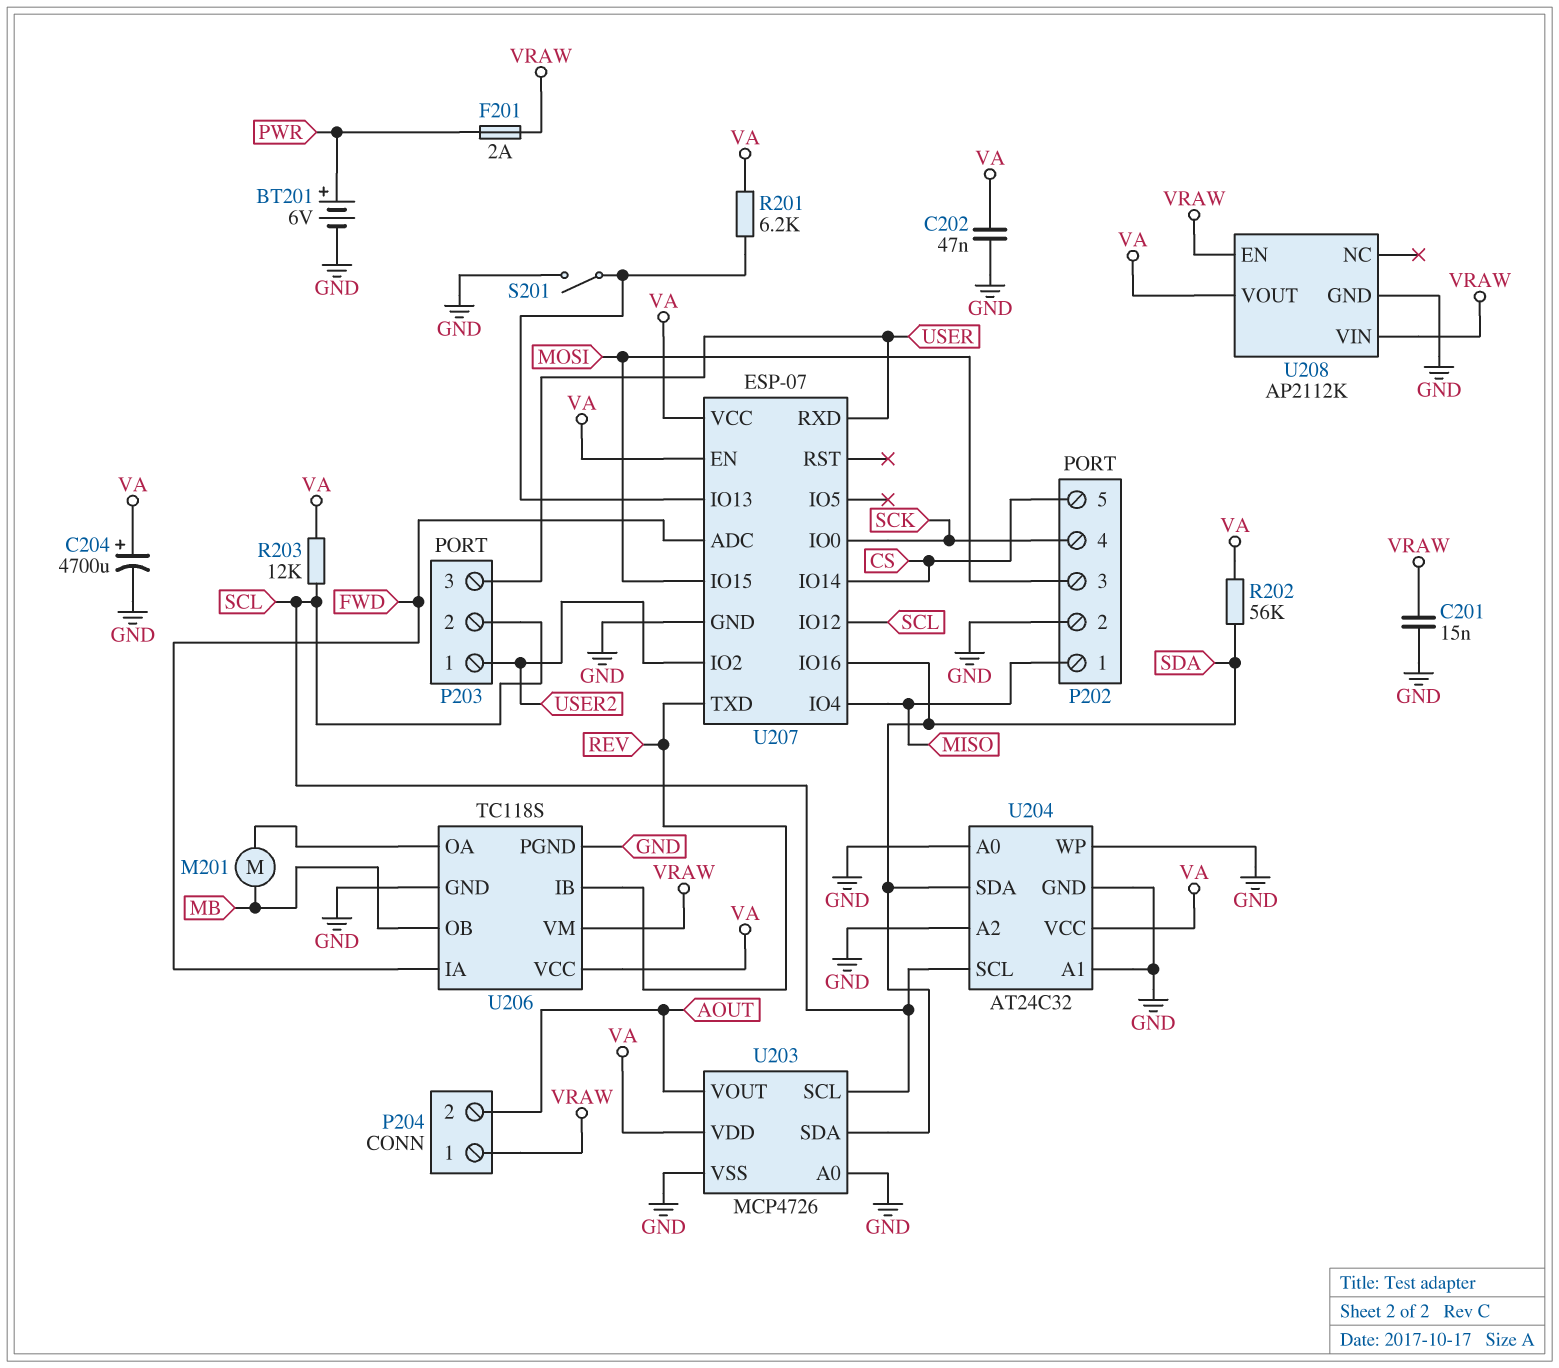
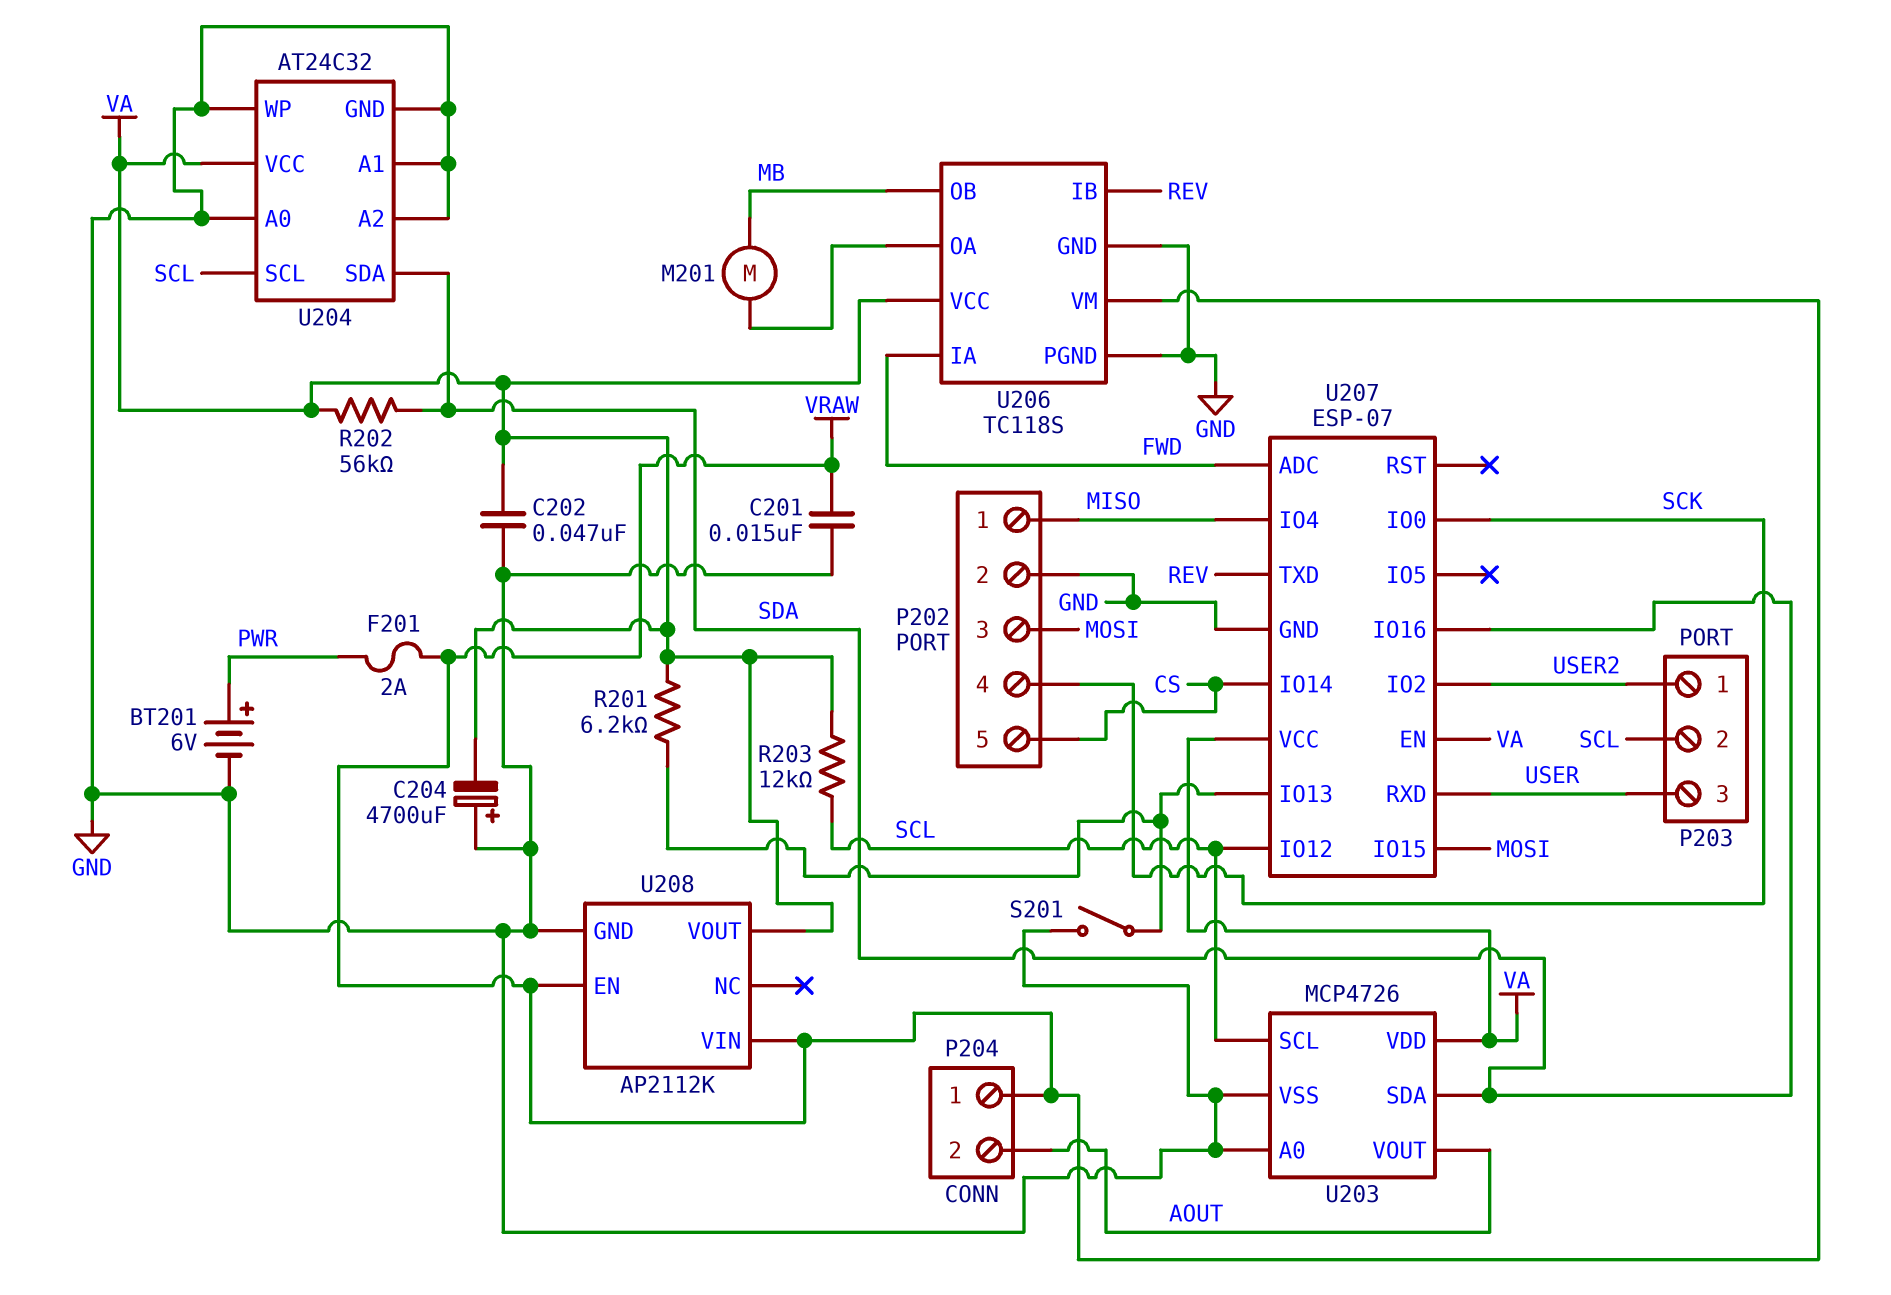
C204: 4700uF (plus VA, minus GND) -> 4700uF (plus GND, minus VA)

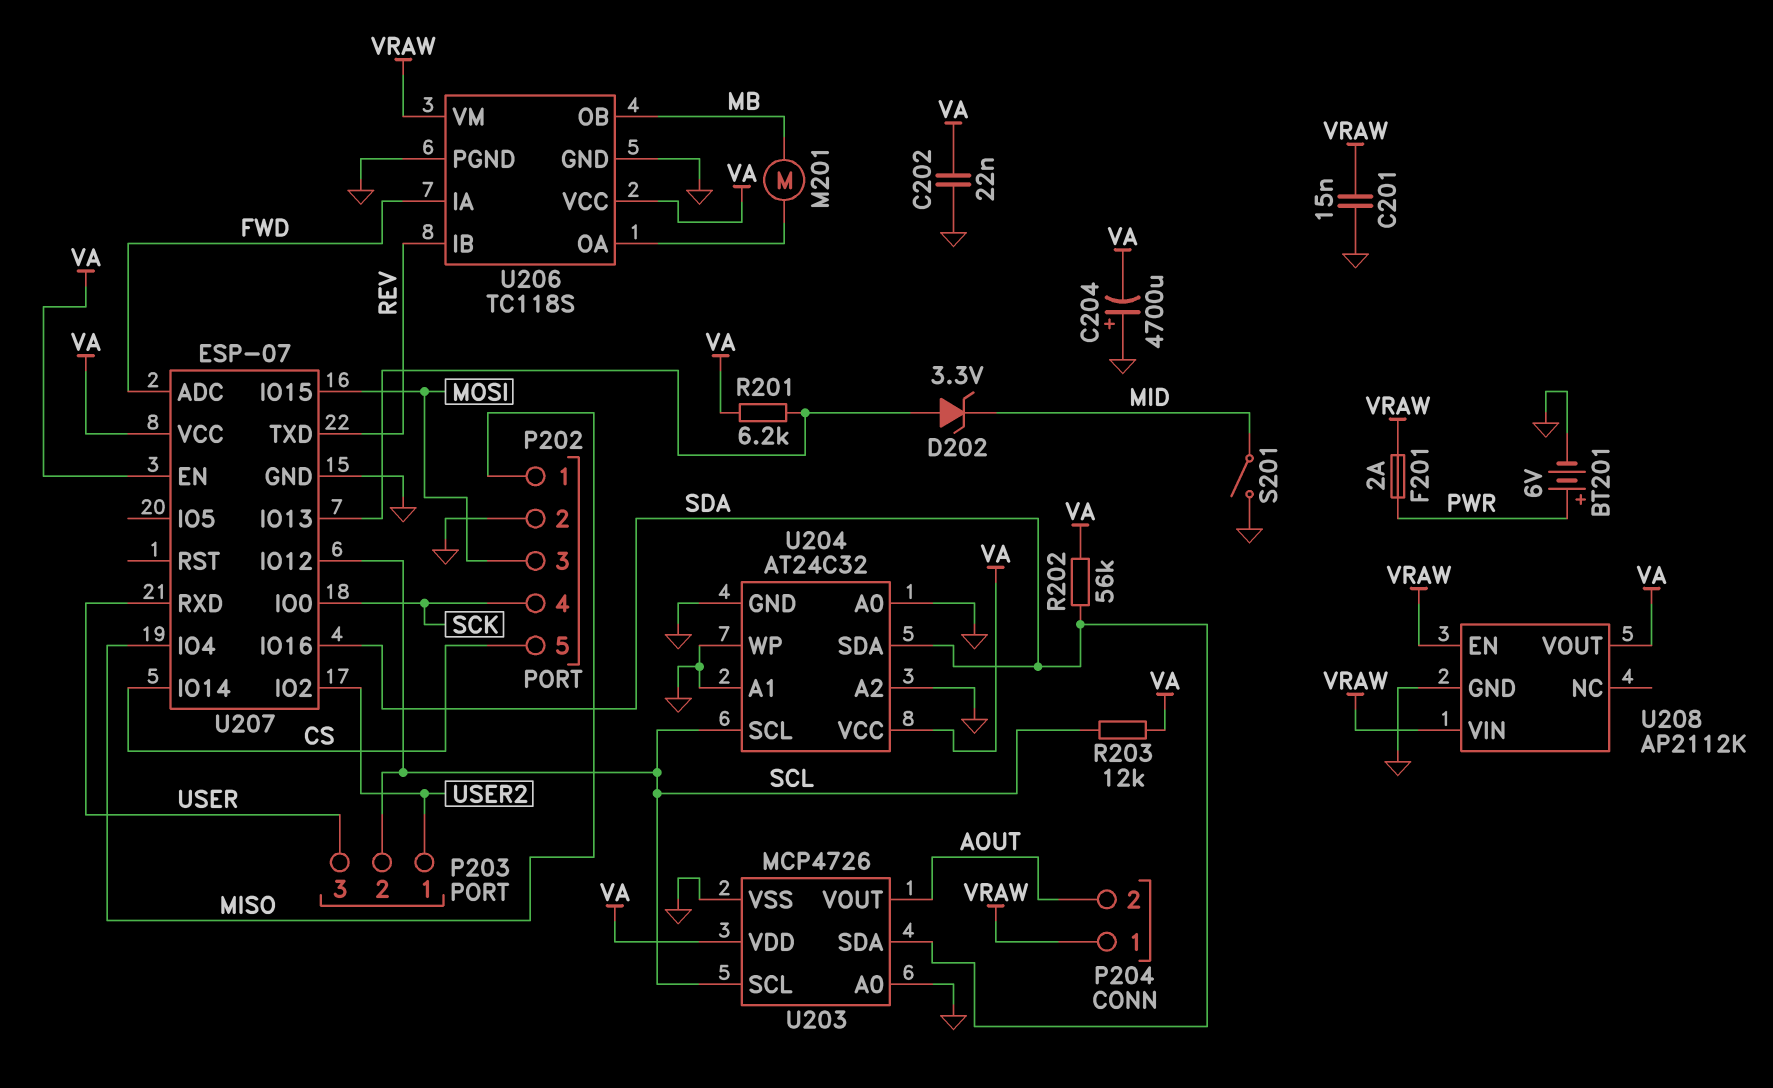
C202: 47nF (GND, VA) -> 22nF (GND, VA)
D202: none -> zener 3.3V (A U207/IO13, K MID)
S201: switch (GND, U207/IO13) -> switch (GND, MID)

